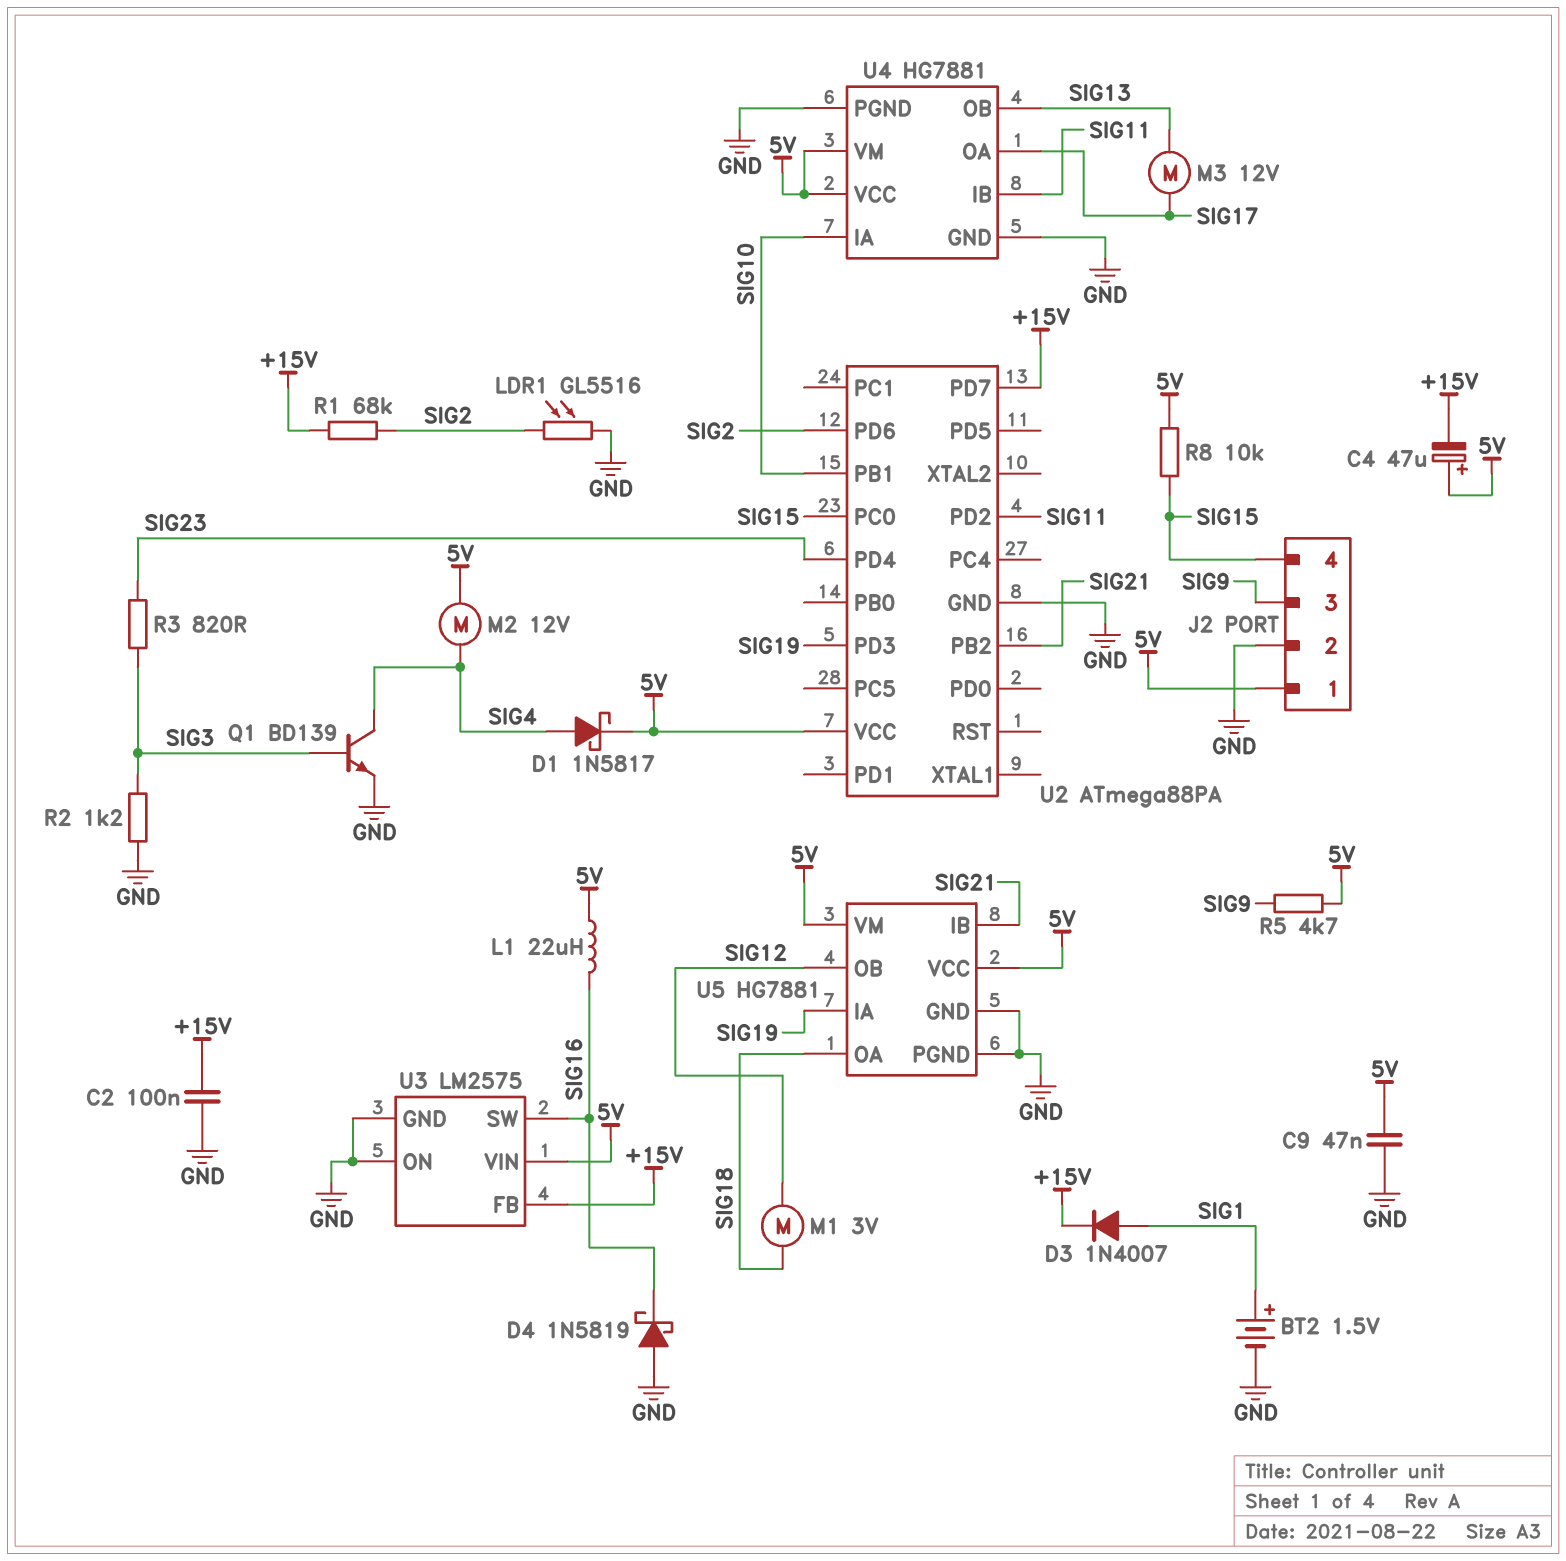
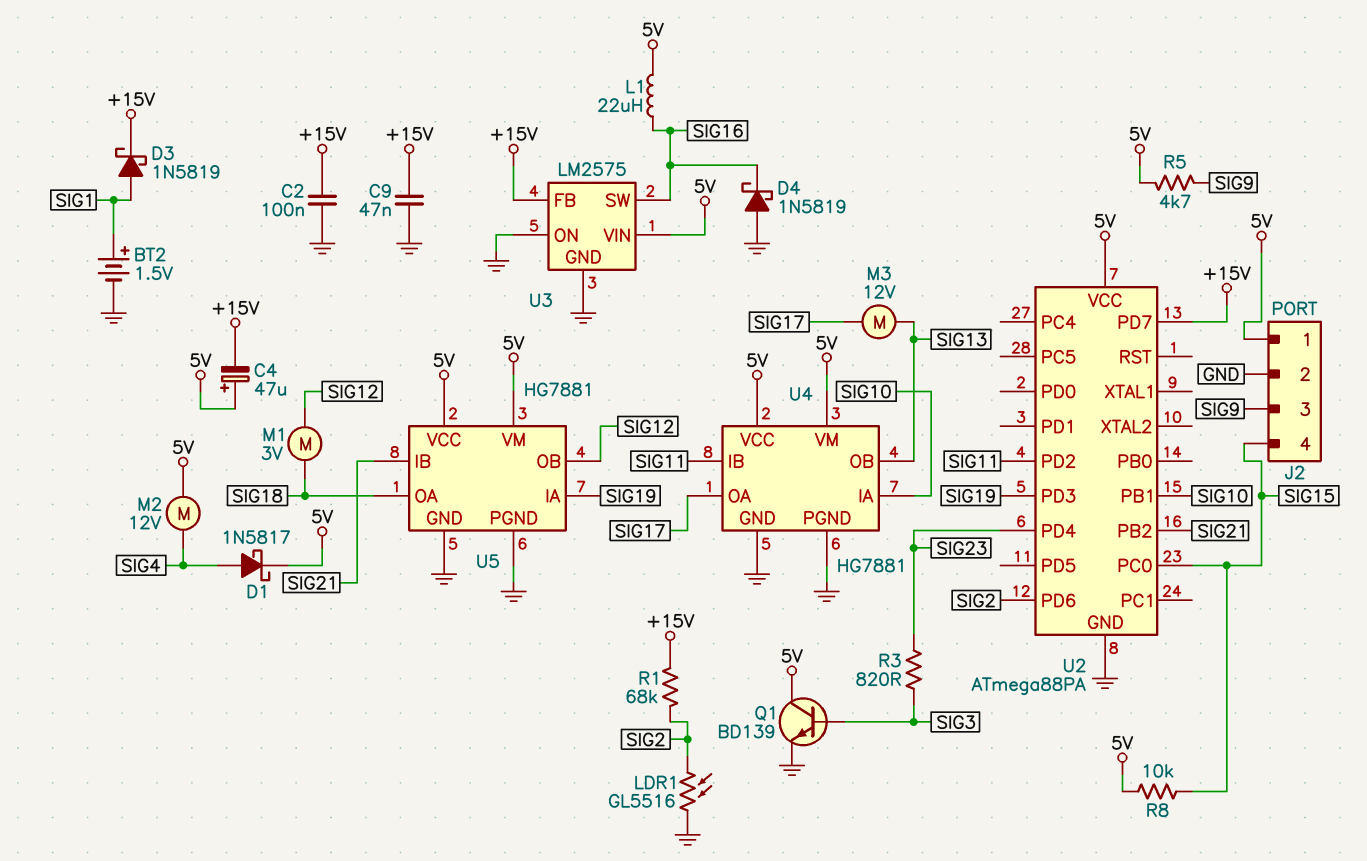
C9: 47nF (5V, GND) -> 47nF (+15V, GND)
D3: diode 1N4007 (A SIG1, K +15V) -> schottky 1N5819 (A SIG1, K +15V)
Q1: NPN BD139 (B SIG3, C SIG4, E GND) -> NPN BD139 (B SIG3, C 5V, E GND)
R2: 1.2k (GND, SIG3) -> none

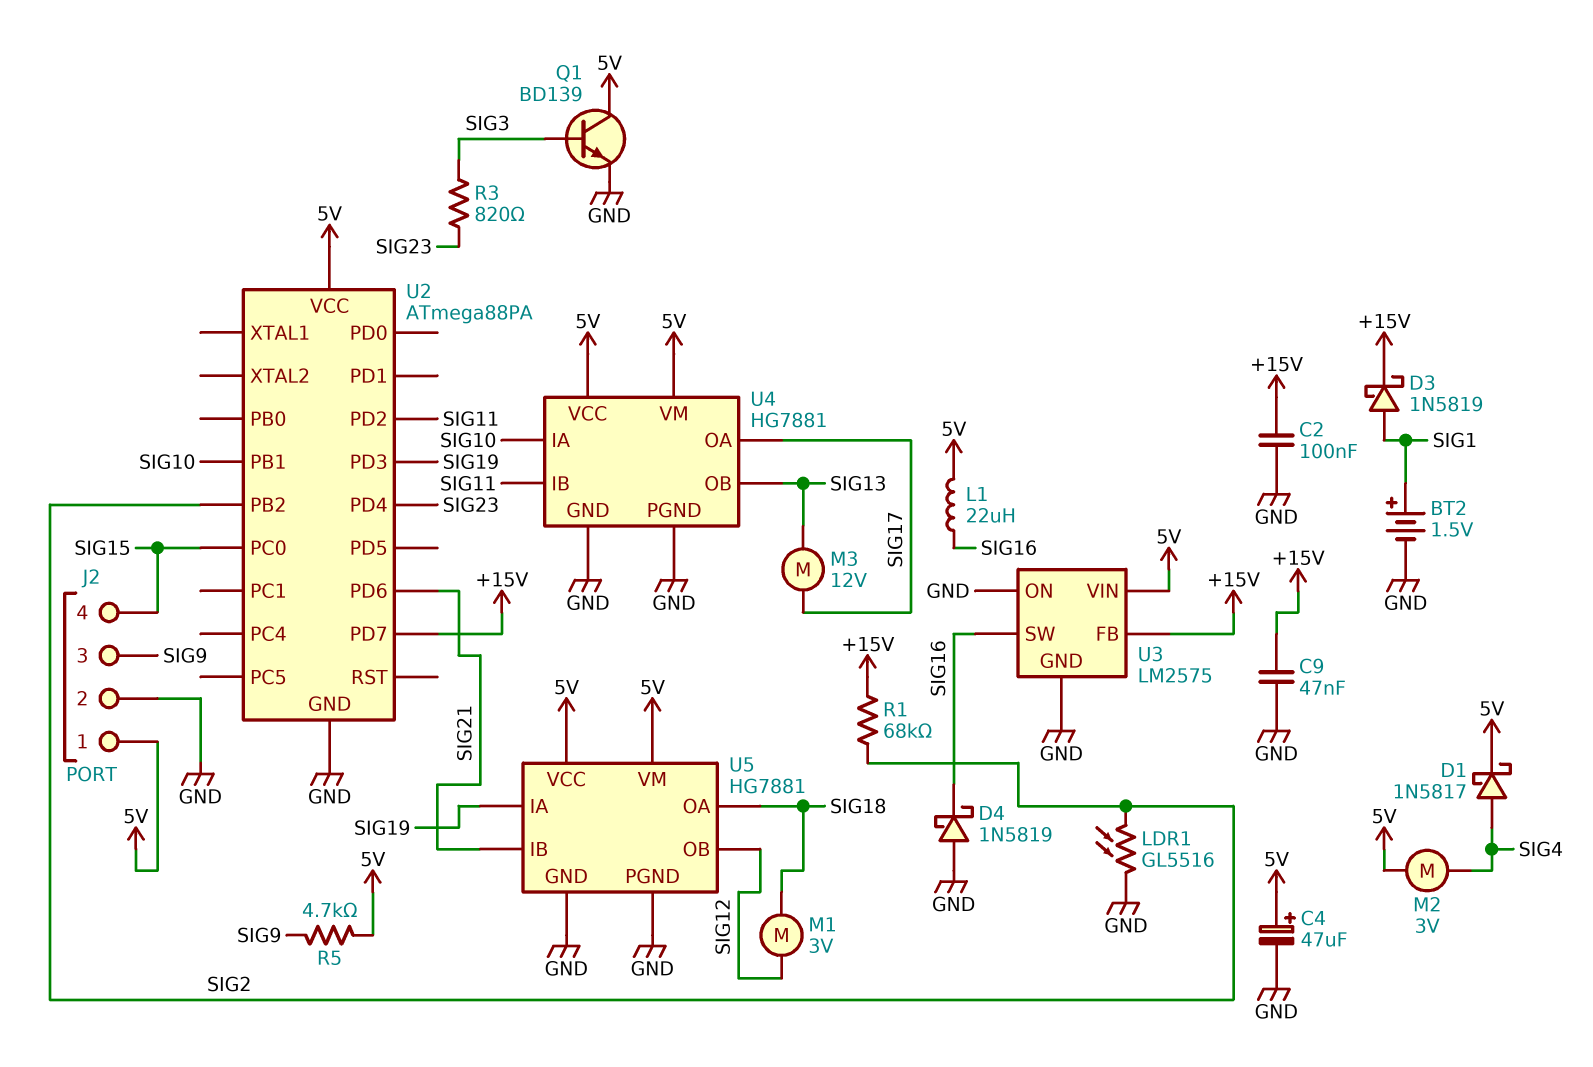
C4: 47uF (plus 5V, minus +15V) -> 47uF (plus 5V, minus GND)
M2: motor 12V (5V, SIG4) -> motor 3V (5V, SIG4)
R8: 10k (5V, SIG15) -> none
U2 pin PB2: SIG21 -> SIG2
U2 pin PD6: SIG2 -> SIG21

